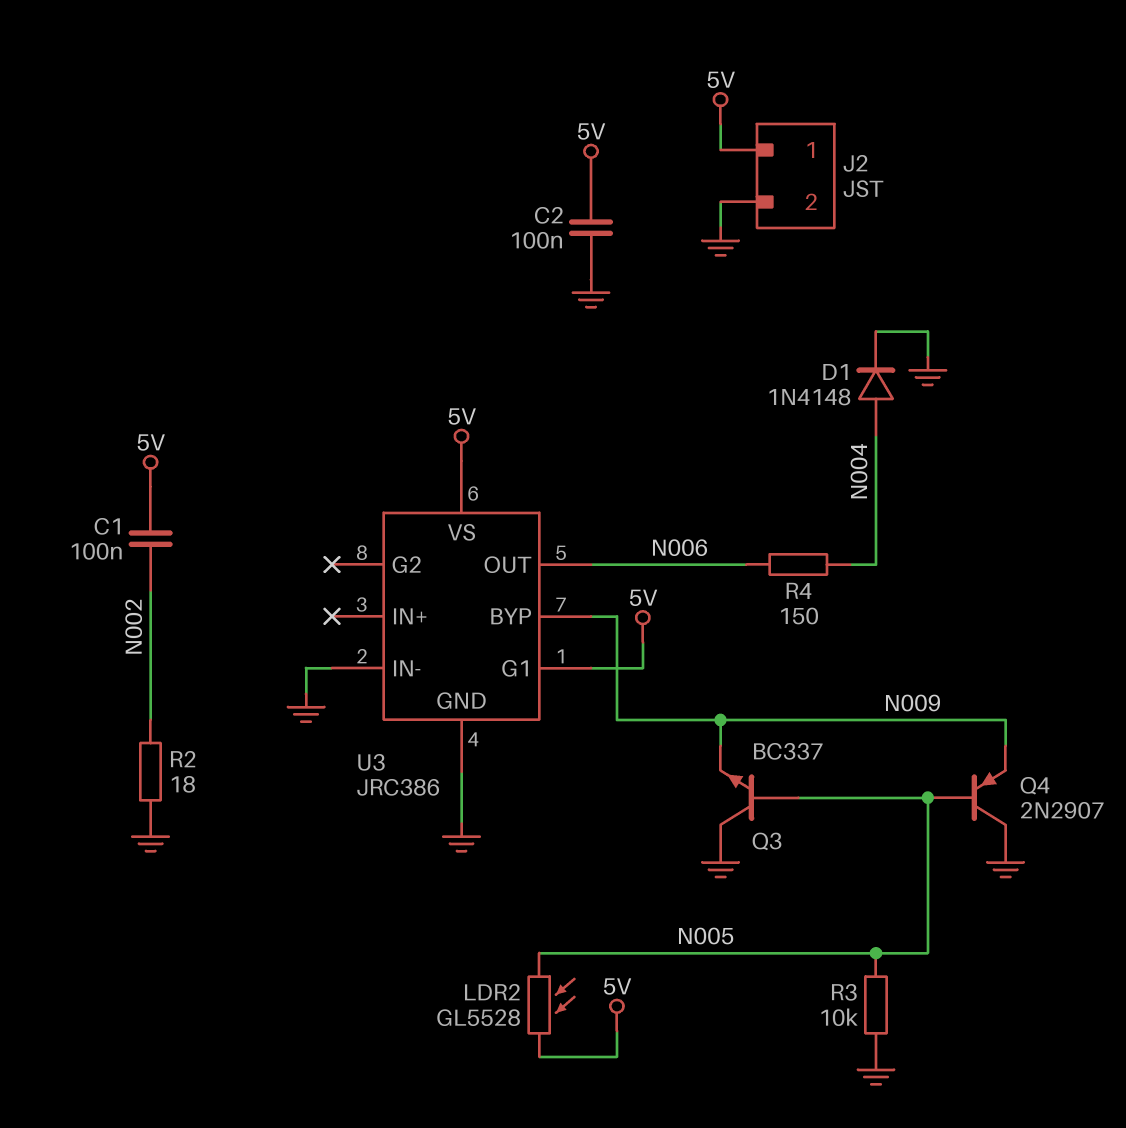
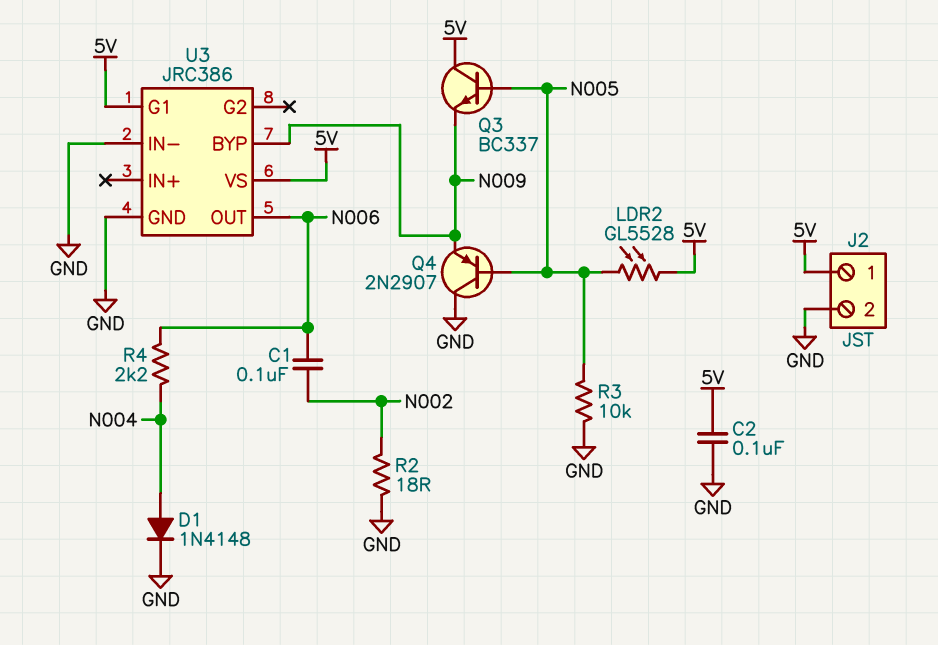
C1: 100nF (5V, N002) -> 100nF (N002, N006)
Q3: NPN BC337 (B N005, C GND, E N009) -> NPN BC337 (B N005, C 5V, E N009)
R4: 150 (N004, N006) -> 2.2k (N004, N006)

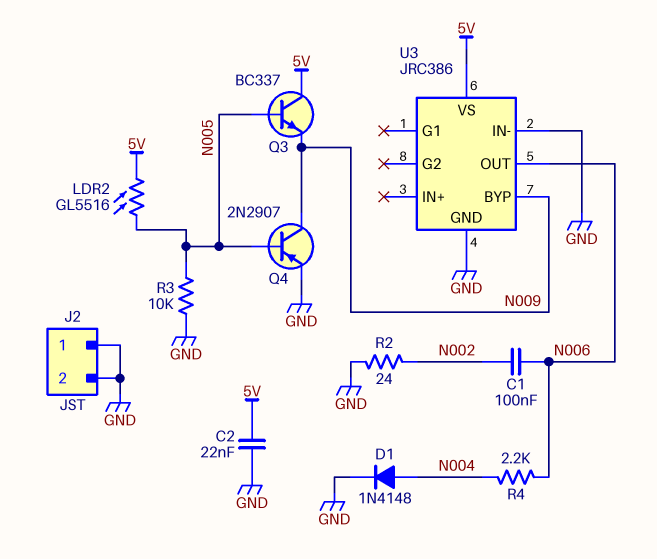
C2: 100nF (5V, GND) -> 22nF (5V, GND)
J2 pin 1: 5V -> GND
LDR2: GL5528 (5V, N005) -> GL5516 (5V, N005)
Q4: PNP 2N2907 (B N005, C GND, E N009) -> PNP 2N2907 (B N005, C N009, E GND)
R2: 18 (GND, N002) -> 24 (GND, N002)
U3 pin G1: 5V -> none

